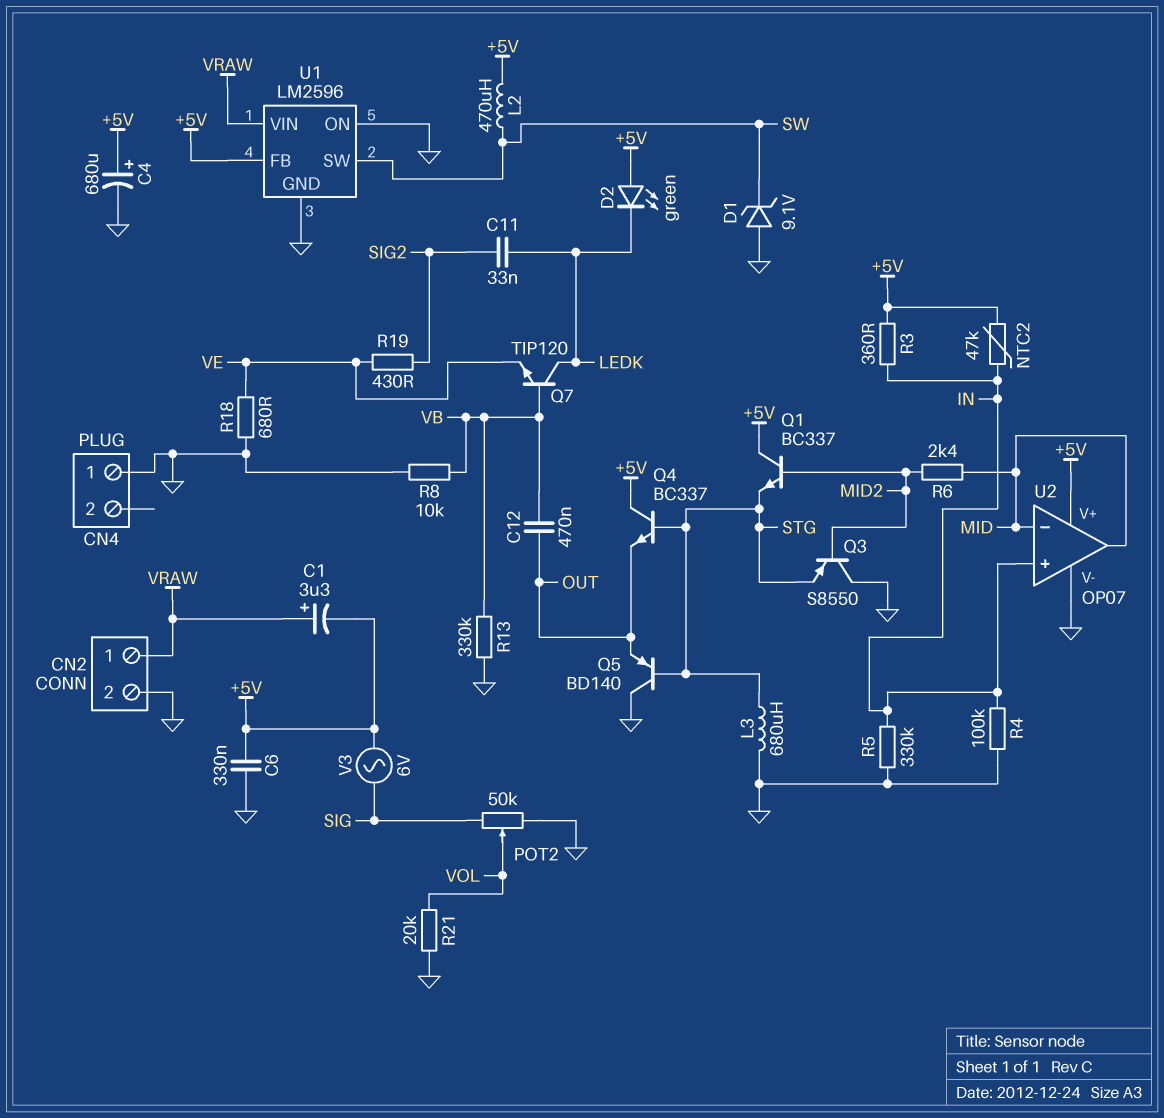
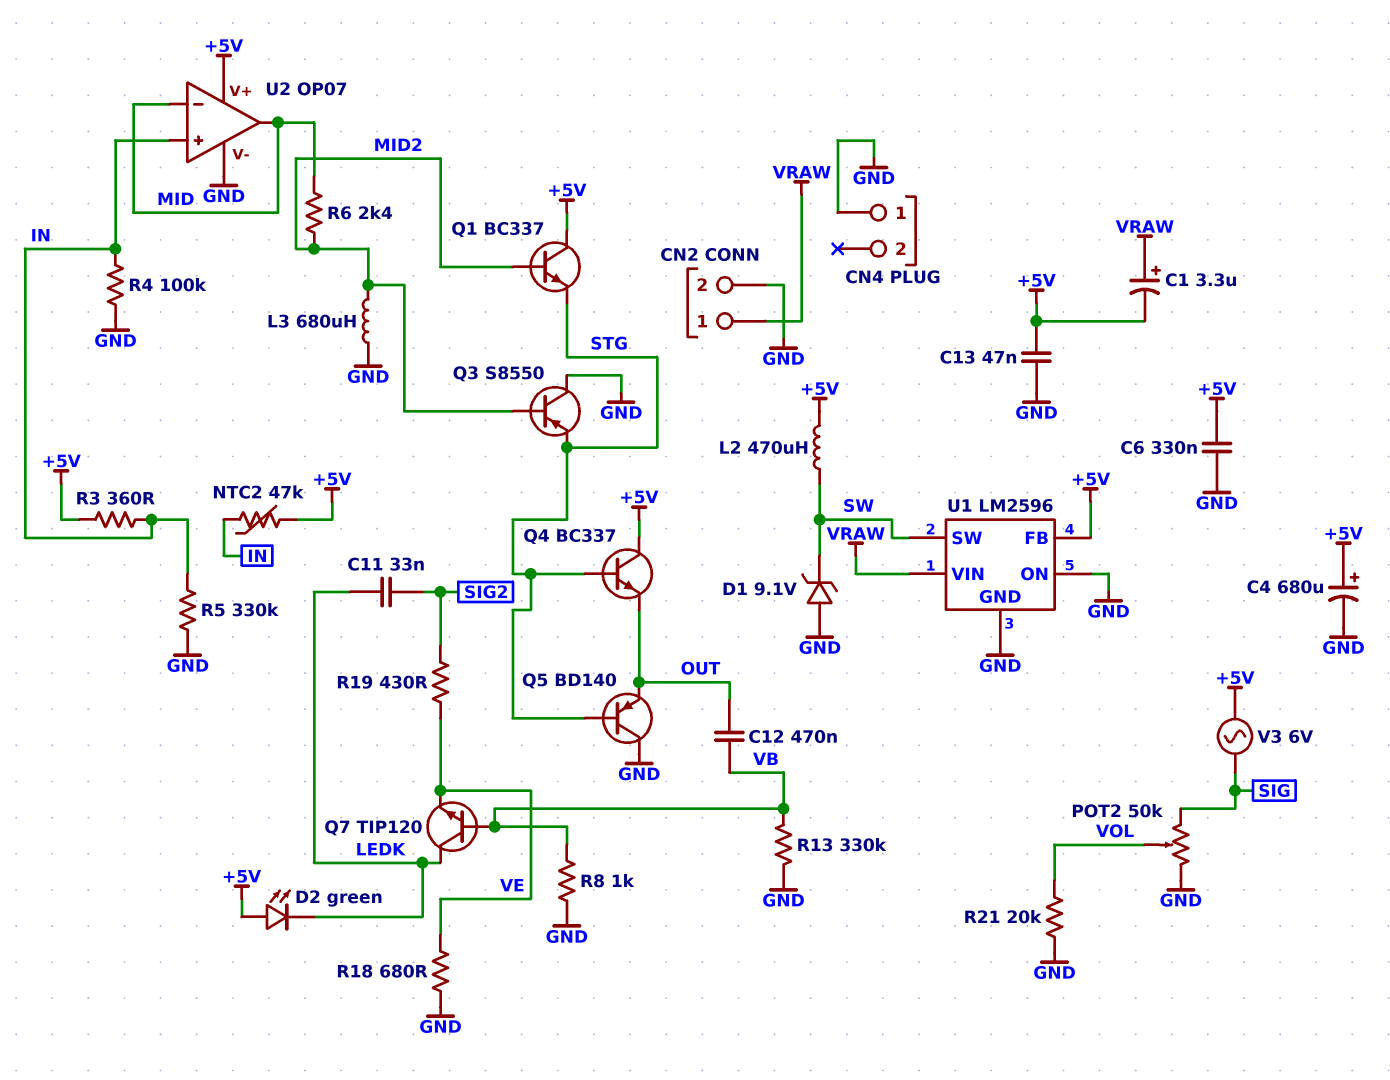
C13: none -> 47nF (+5V, GND)
L3: 680uH (GND, STG) -> 680uH (GND, MID2)
R8: 10k (GND, VB) -> 1k (GND, VB)

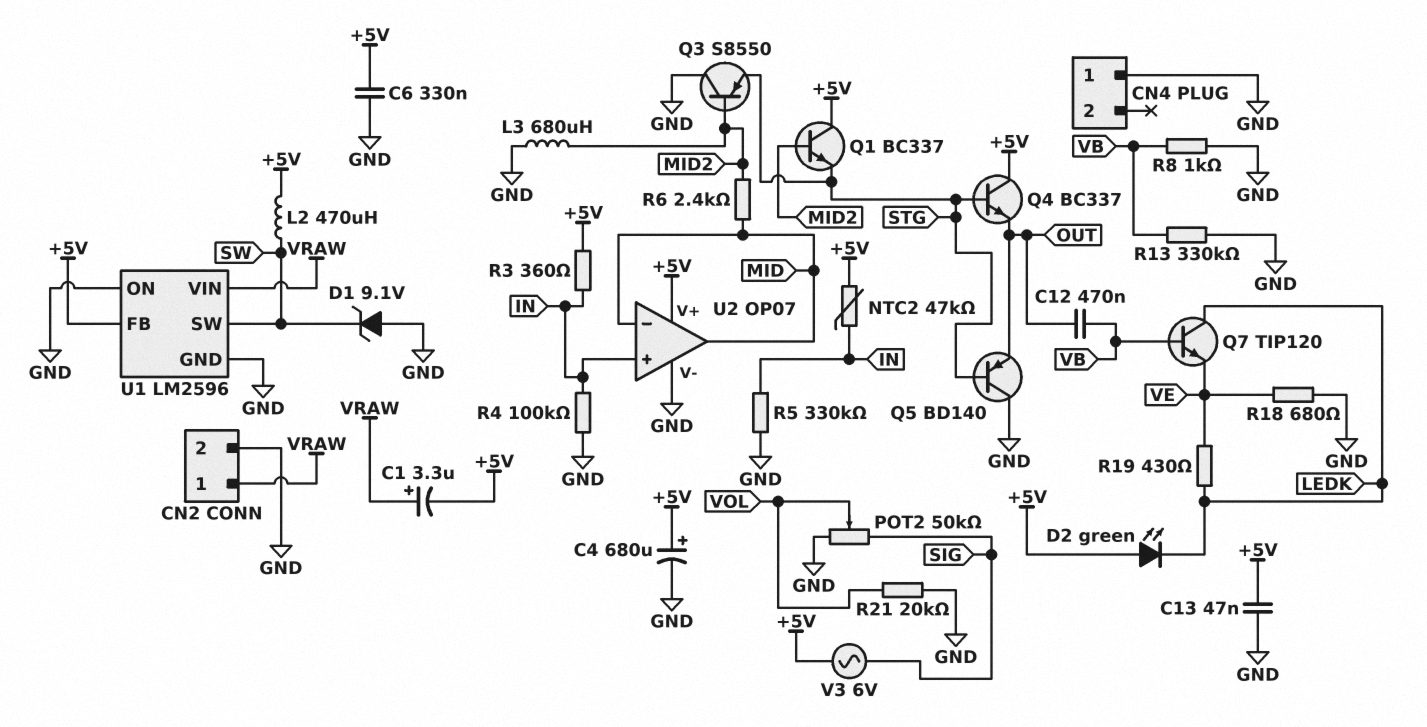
C11: 33nF (LEDK, SIG2) -> none
R19: 430 (SIG2, VE) -> 430 (LEDK, VE)

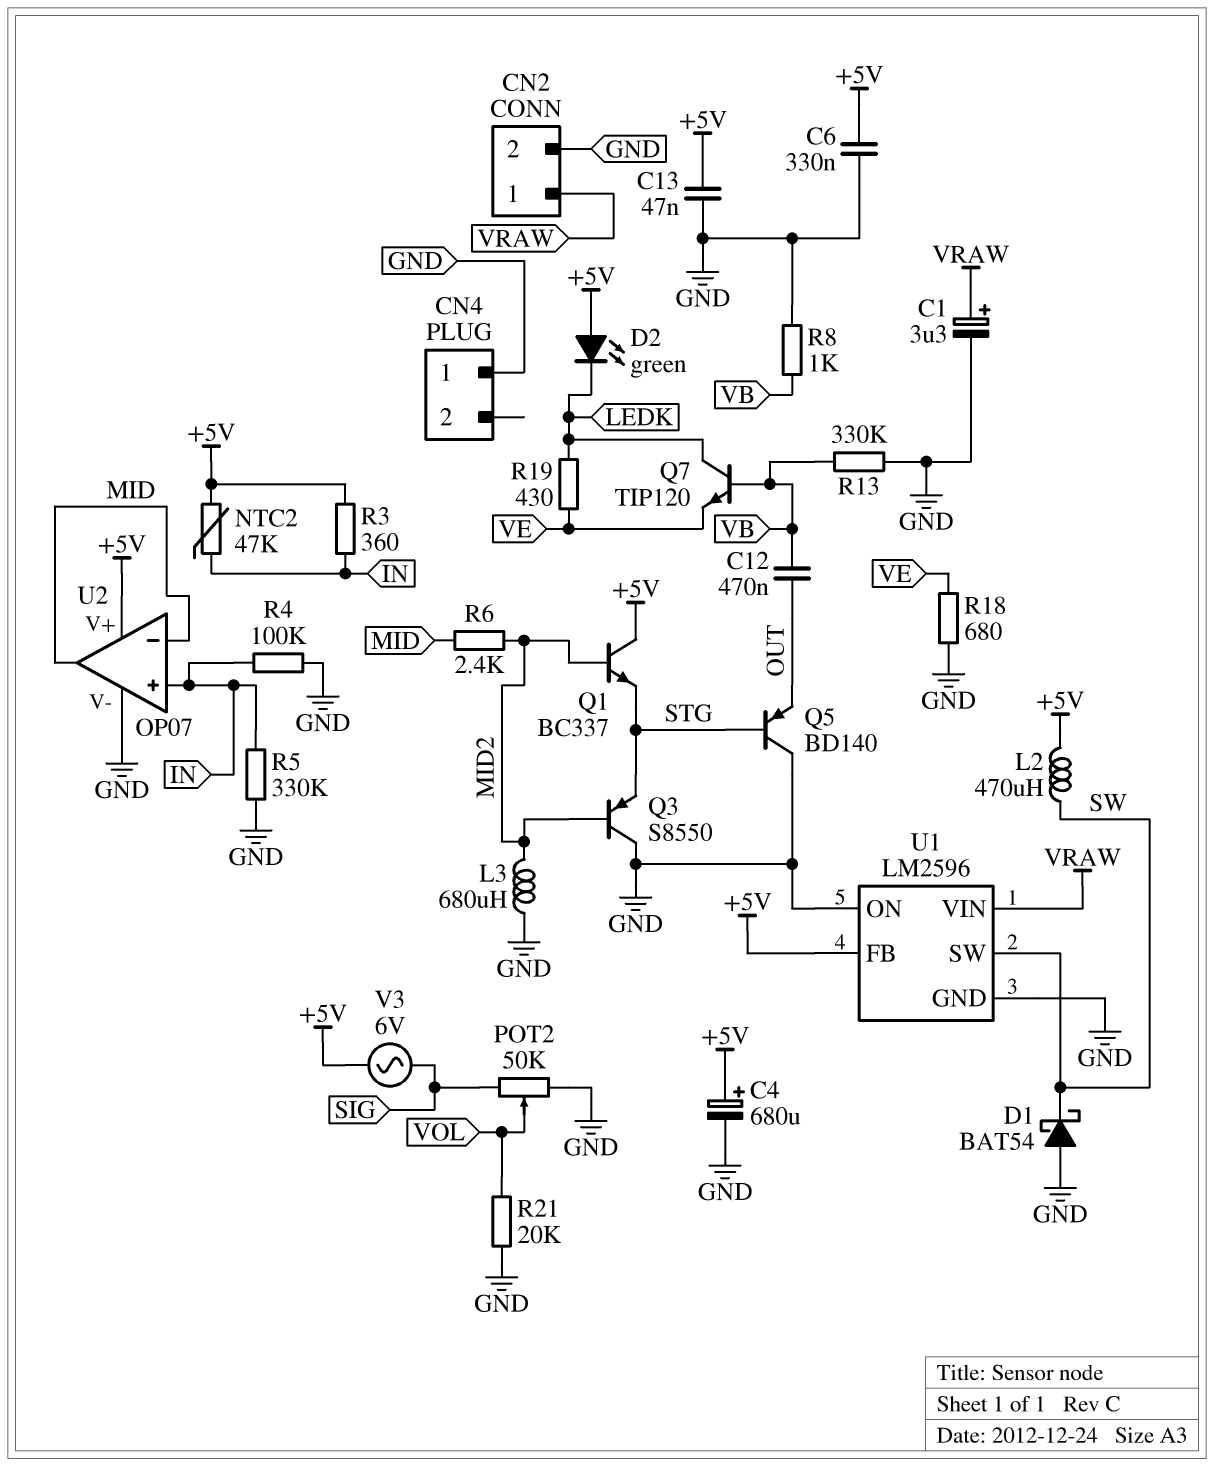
C1: 3.3uF (plus VRAW, minus +5V) -> 3.3uF (plus VRAW, minus GND)
D1: zener 9.1V (A GND, K SW) -> schottky BAT54 (A GND, K SW)
Q4: NPN BC337 (B STG, C +5V, E OUT) -> none

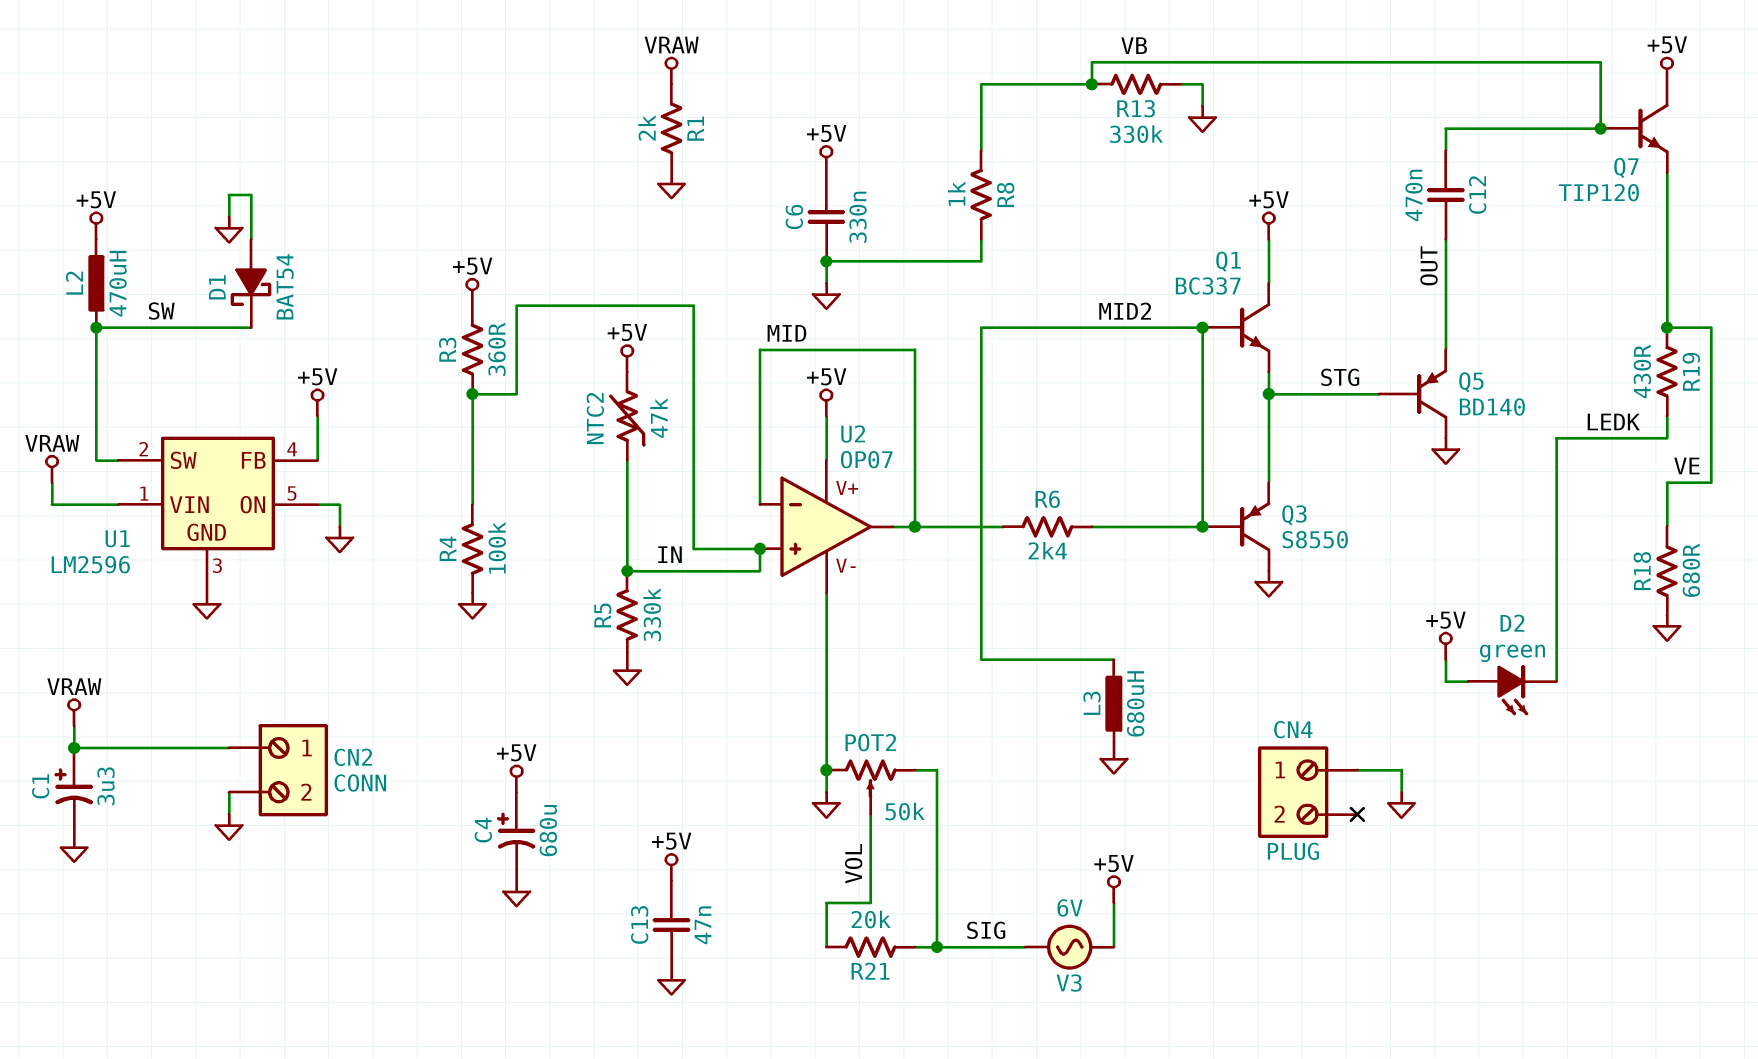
Q7: NPN TIP120 (B VB, C LEDK, E VE) -> NPN TIP120 (B VB, C +5V, E VE)
R1: none -> 2k (GND, VRAW)
R21: 20k (GND, VOL) -> 20k (SIG, VOL)

